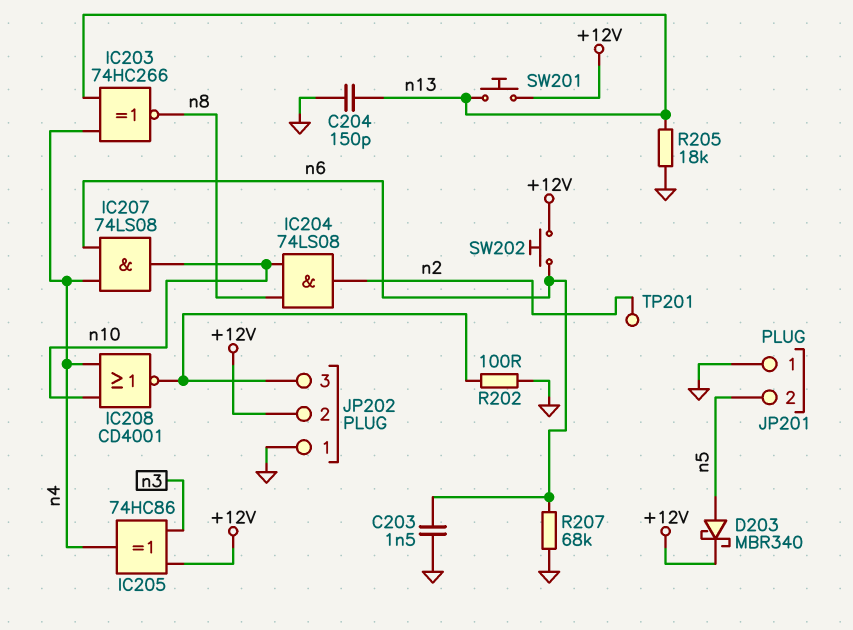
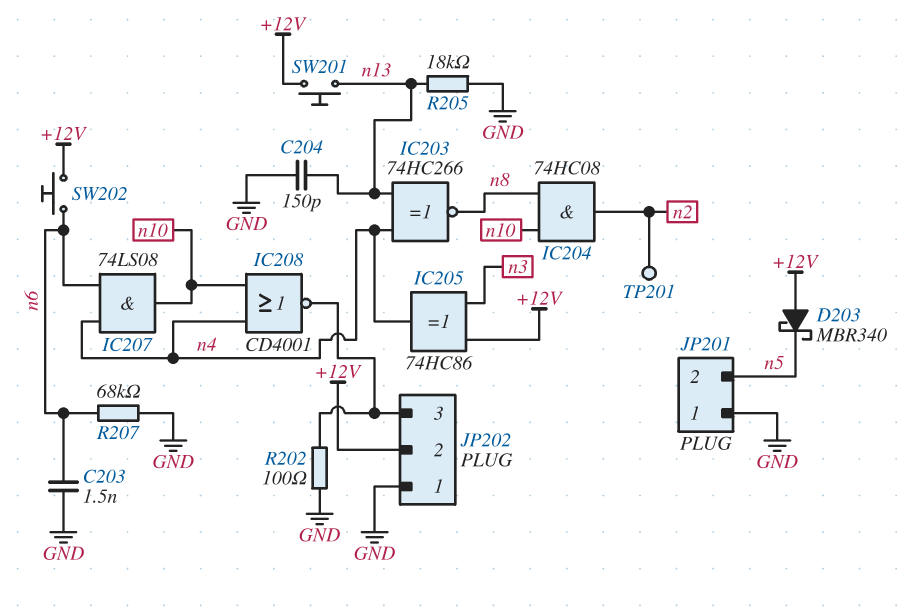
D203: schottky MBR340 (A n5, K +12V) -> schottky MBR340 (A +12V, K n5)
IC204: AND 74LS08 (in n8, in n10, out n2) -> AND 74HC08 (in n8, in n10, out n2)

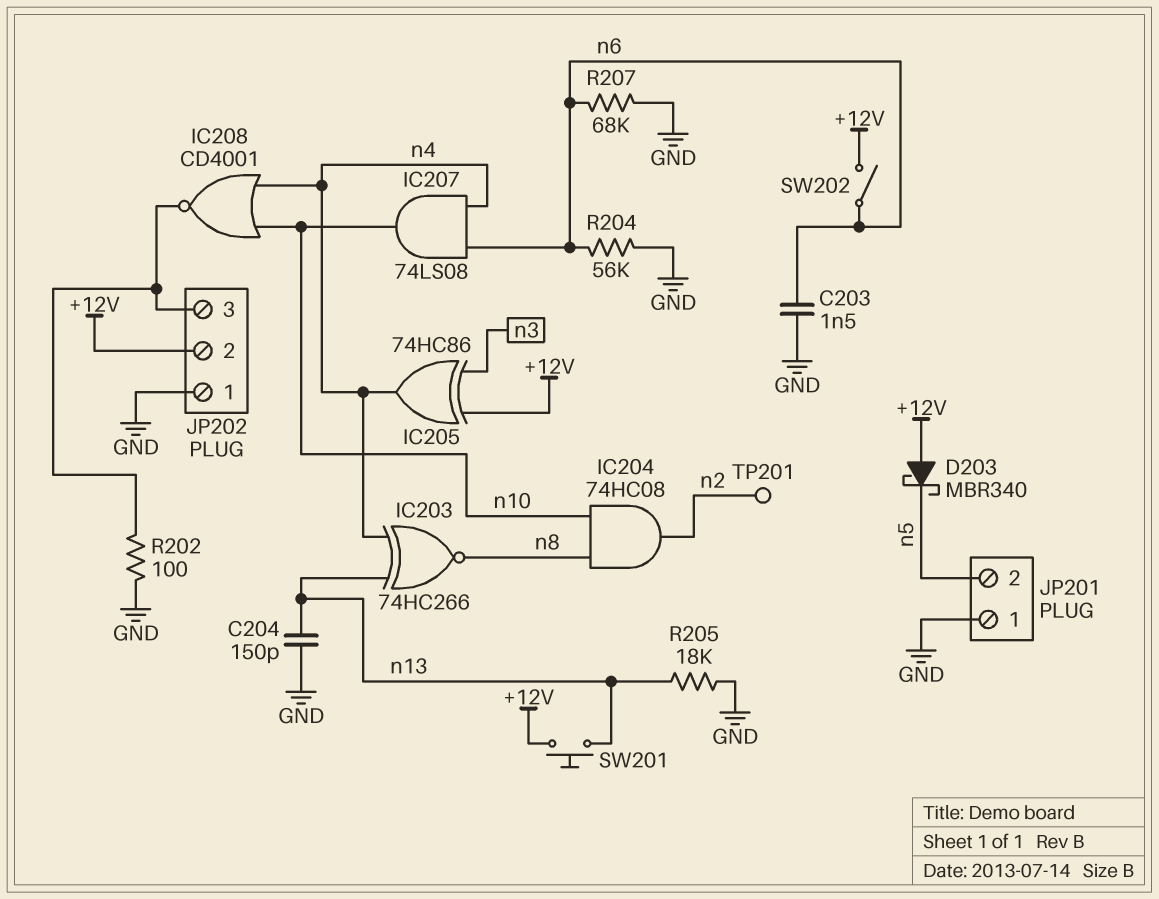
R204: none -> 56k (GND, n6)
SW202: button (+12V, n6) -> switch (+12V, n6)

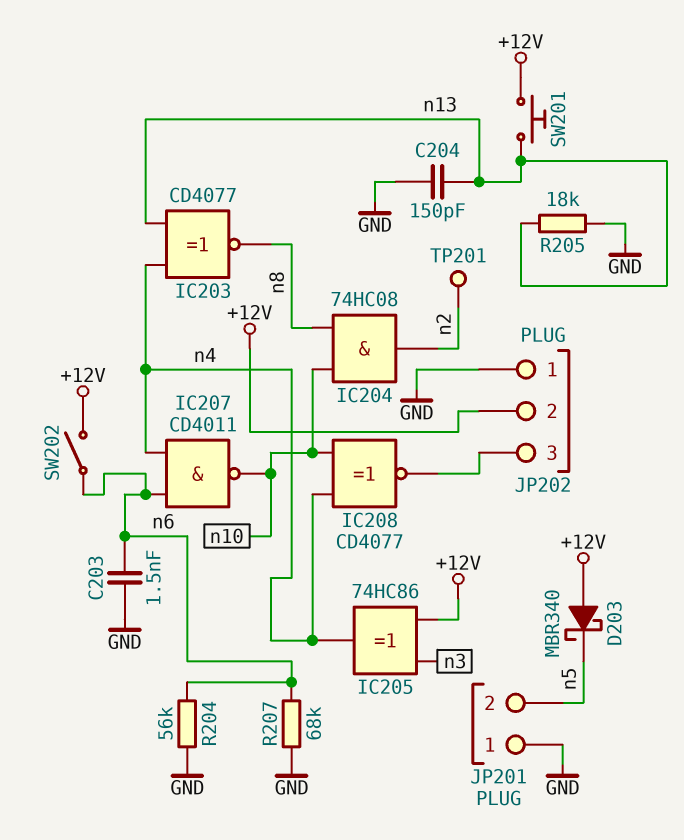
IC203: XNOR 74HC266 (in n4, in n13, out n8) -> XNOR CD4077 (in n4, in n13, out n8)
IC207: AND 74LS08 (in n4, in n6, out n10) -> NAND CD4011 (in n4, in n6, out n10)
IC208: NOR CD4001 (in n4, in n10, out JP202/3) -> XNOR CD4077 (in n4, in n10, out JP202/3)
R202: 100 (GND, JP202/3) -> none

